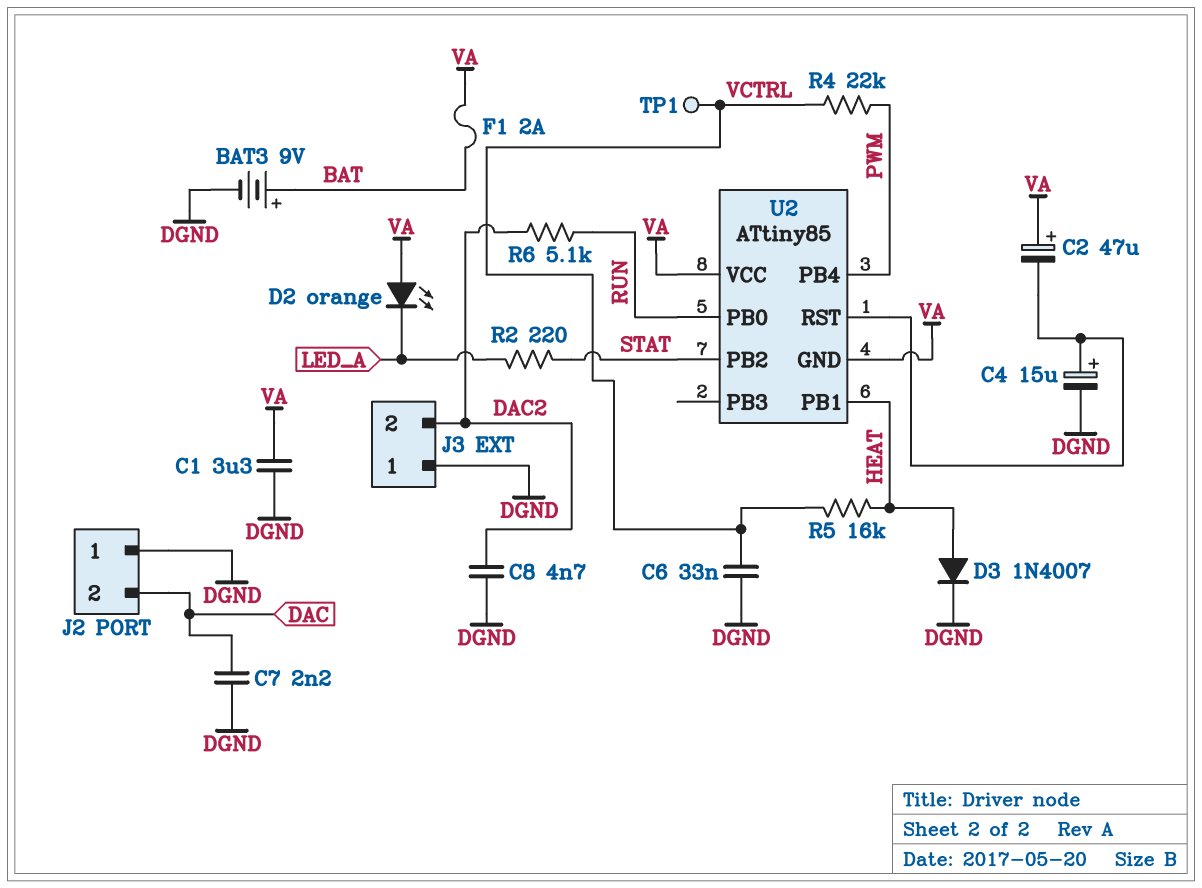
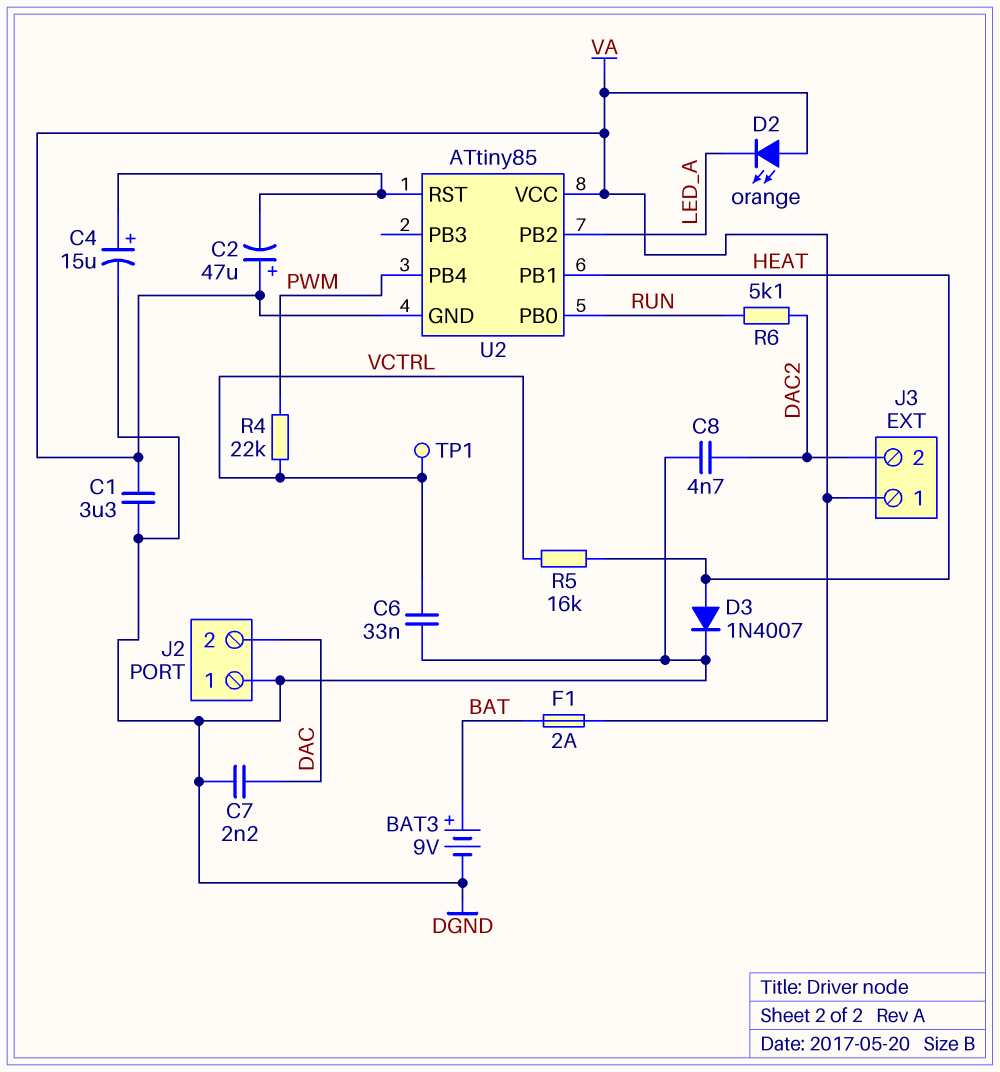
J3 pin 1: DGND -> VA
R2: 220 (LED_A, STAT) -> none
U2 pin PB2: STAT -> LED_A

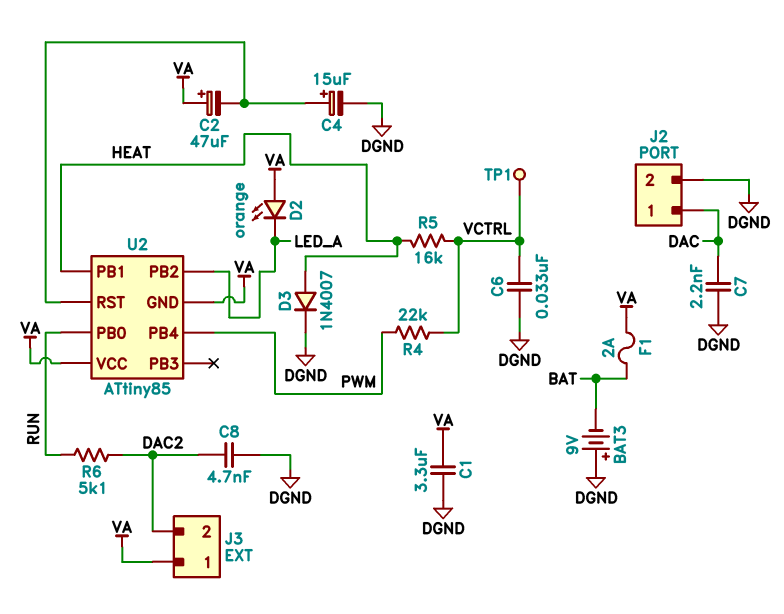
BAT3: 9V (plus BAT, minus DGND) -> 9V (plus DGND, minus BAT)
J2 pin 1: DGND -> DAC
J2 pin 2: DAC -> DGND

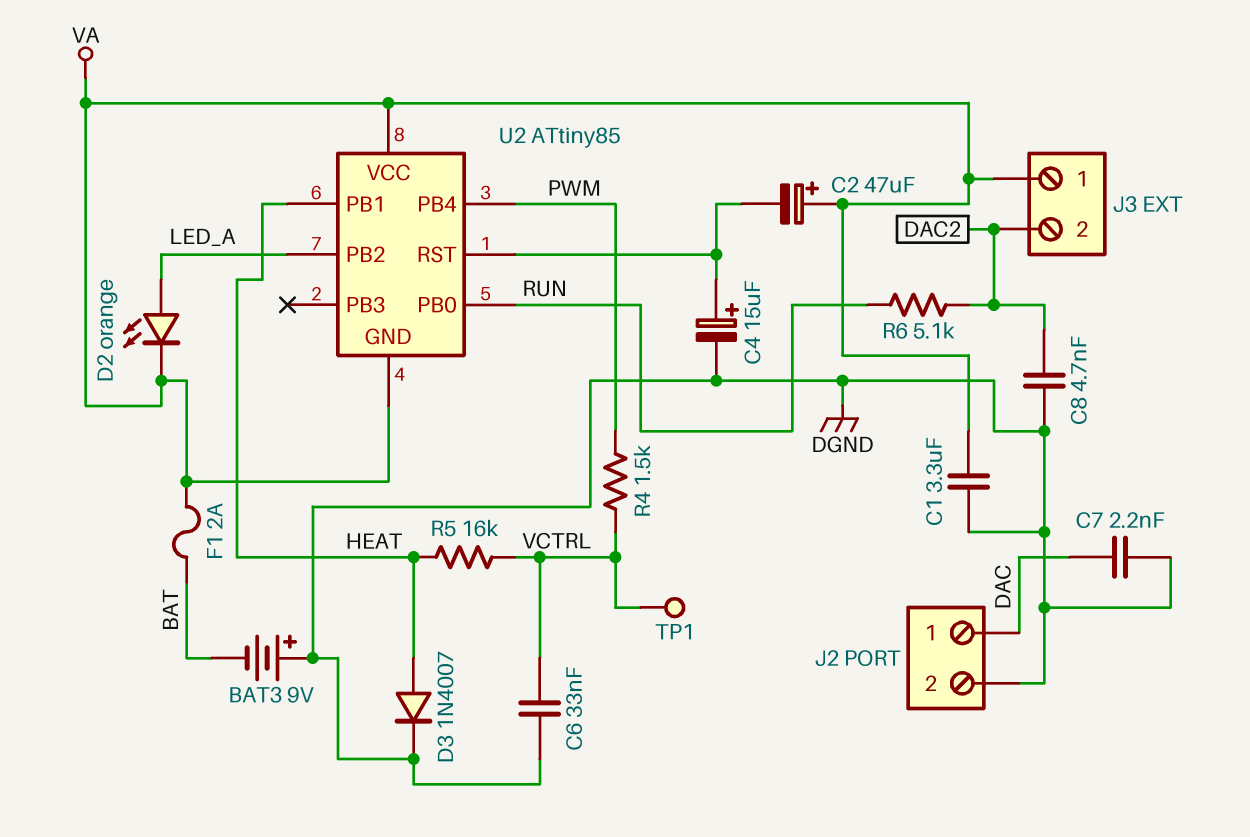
D2: LED orange (A VA, K LED_A) -> LED orange (A LED_A, K VA)
R4: 22k (PWM, VCTRL) -> 1.5k (PWM, VCTRL)

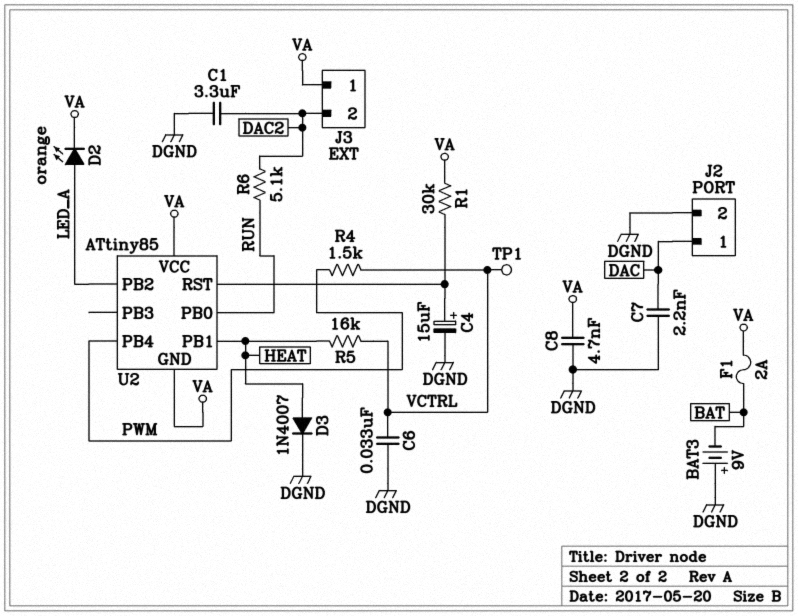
C1: 3.3uF (DGND, VA) -> 3.3uF (DAC2, DGND)
C2: 47uF (plus VA, minus U2/RST) -> none
C8: 4.7nF (DAC2, DGND) -> 4.7nF (DGND, VA)
R1: none -> 30k (U2/RST, VA)

